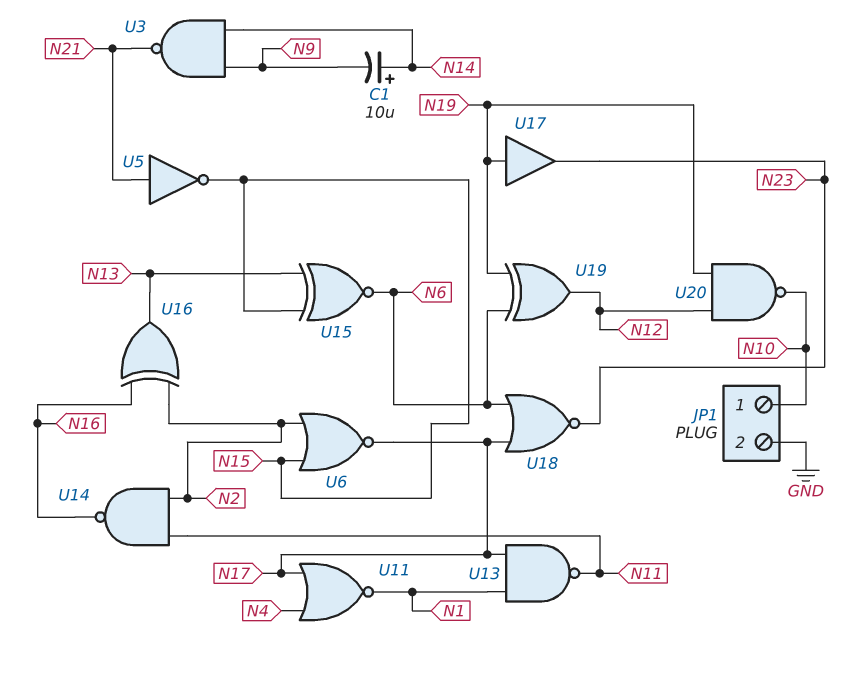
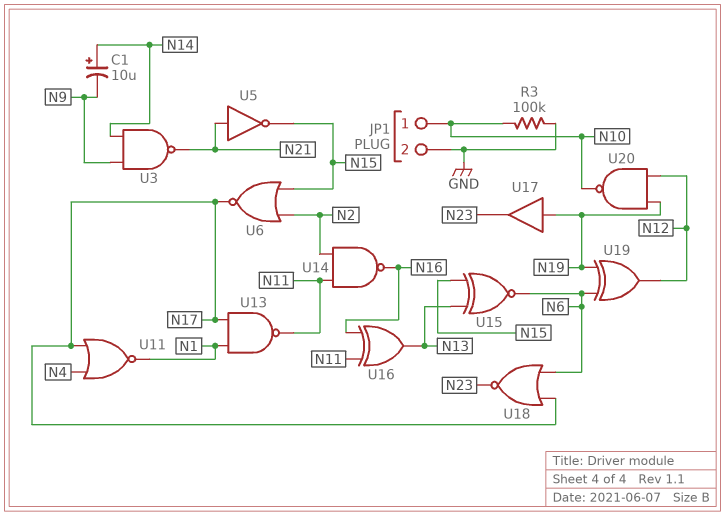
R3: none -> 100k (GND, N10)
U16: XOR (in N2, in N16, out N13) -> XOR (in N11, in N16, out N13)

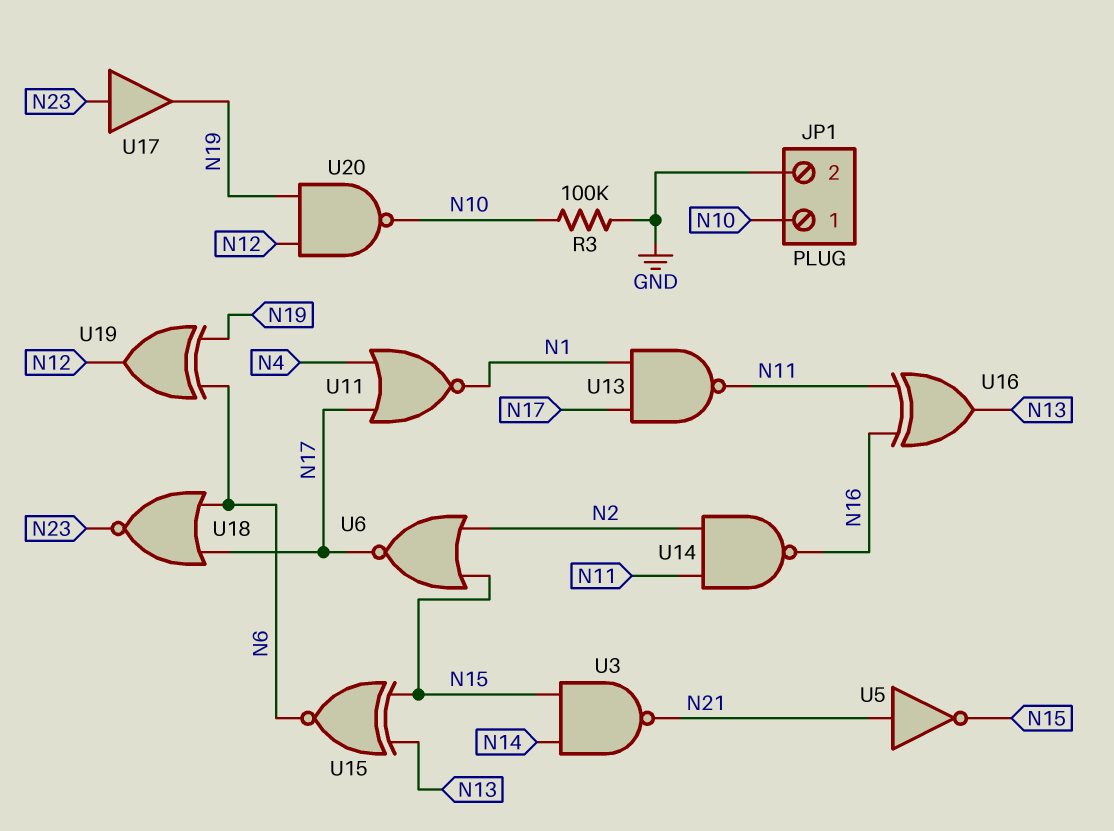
C1: 10uF (plus N14, minus N9) -> none
U3: NAND (in N9, in N14, out N21) -> NAND (in N14, in N15, out N21)
U17: buffer (in N19, out N23) -> buffer (in N23, out N19)

